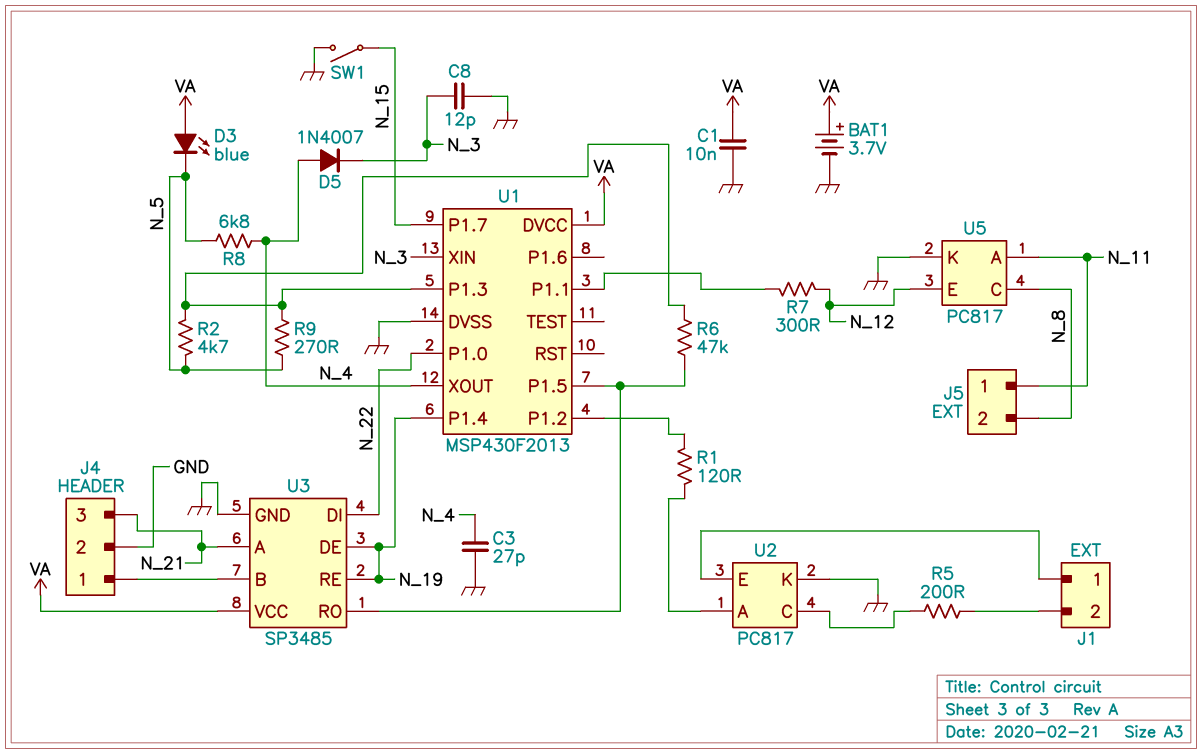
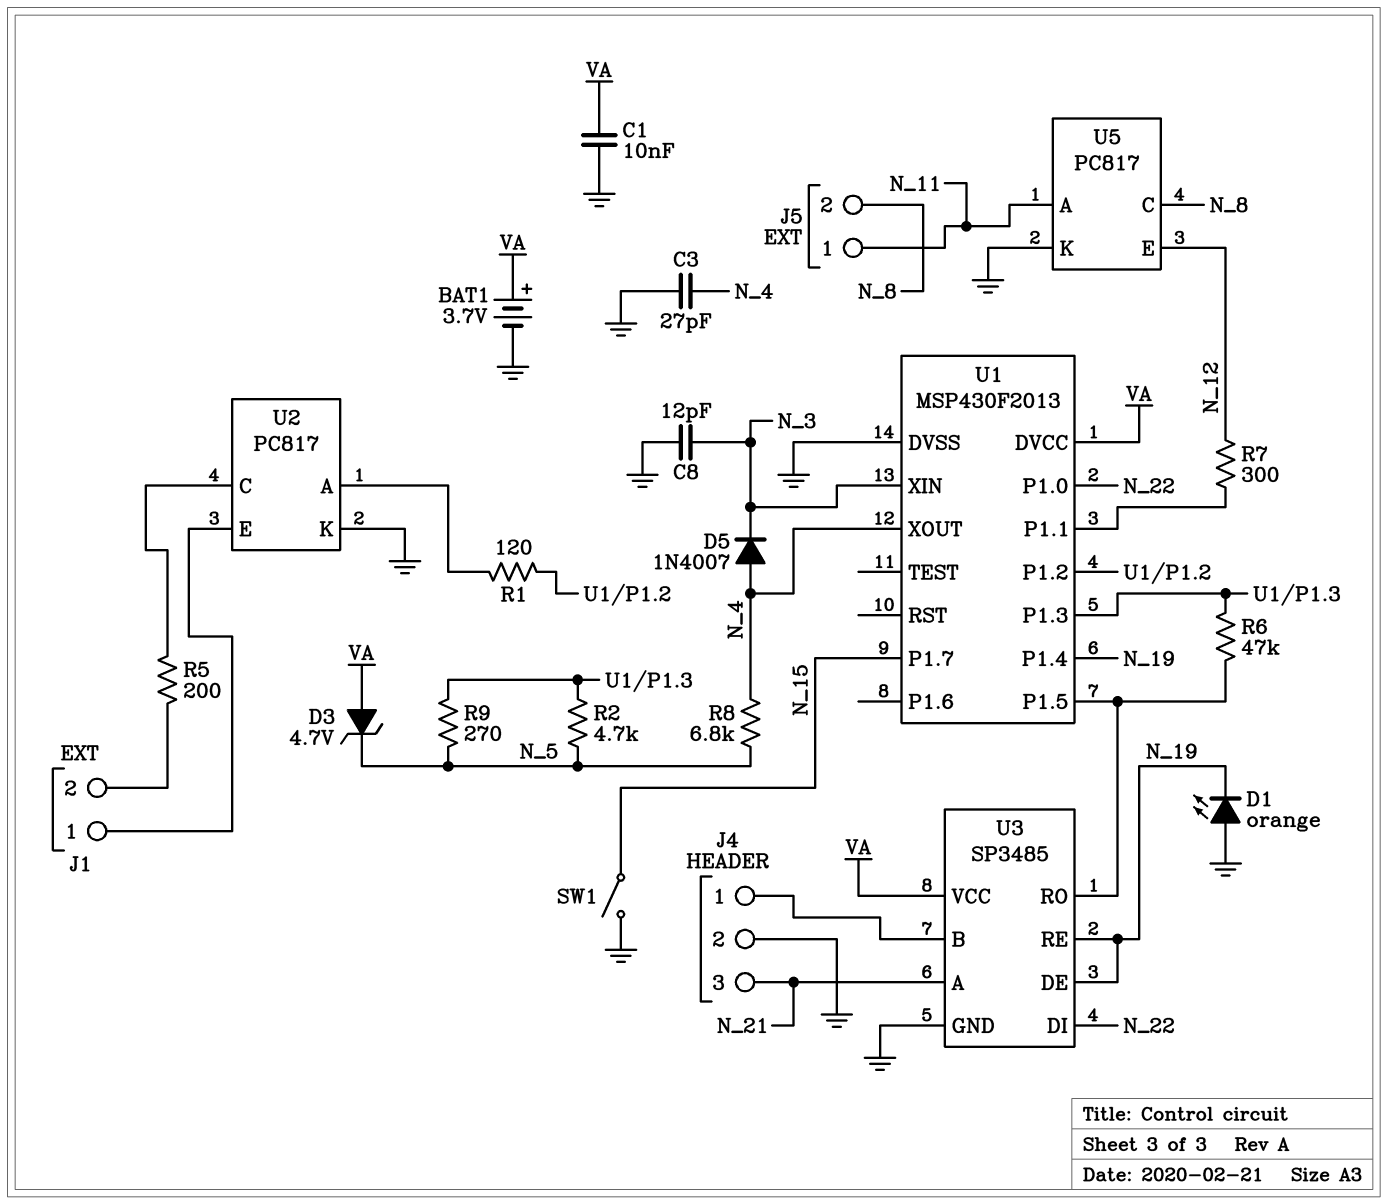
D1: none -> LED orange (A GND, K N_19)
D3: LED blue (A VA, K N_5) -> zener 4.7V (A VA, K N_5)

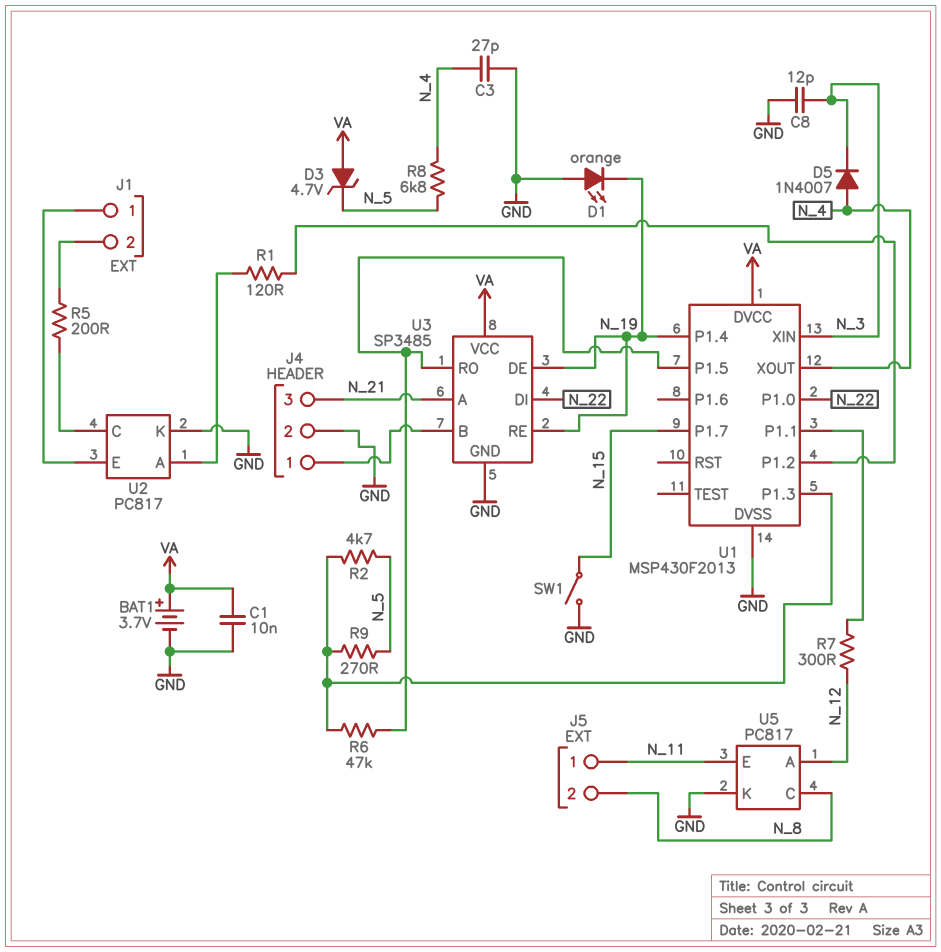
U5 pin A: N_11 -> N_12
U5 pin E: N_12 -> N_11

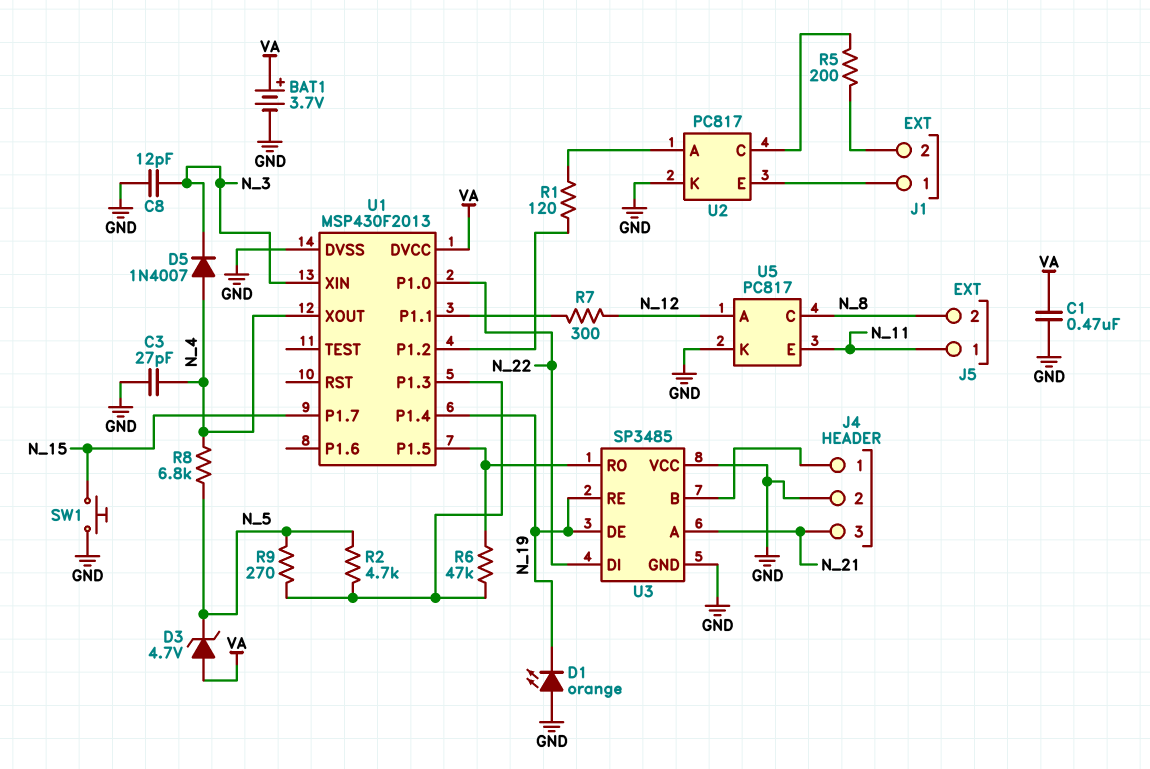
C1: 10nF (GND, VA) -> 470nF (GND, VA)
SW1: switch (GND, N_15) -> button (GND, N_15)
U3 pin VCC: VA -> GND

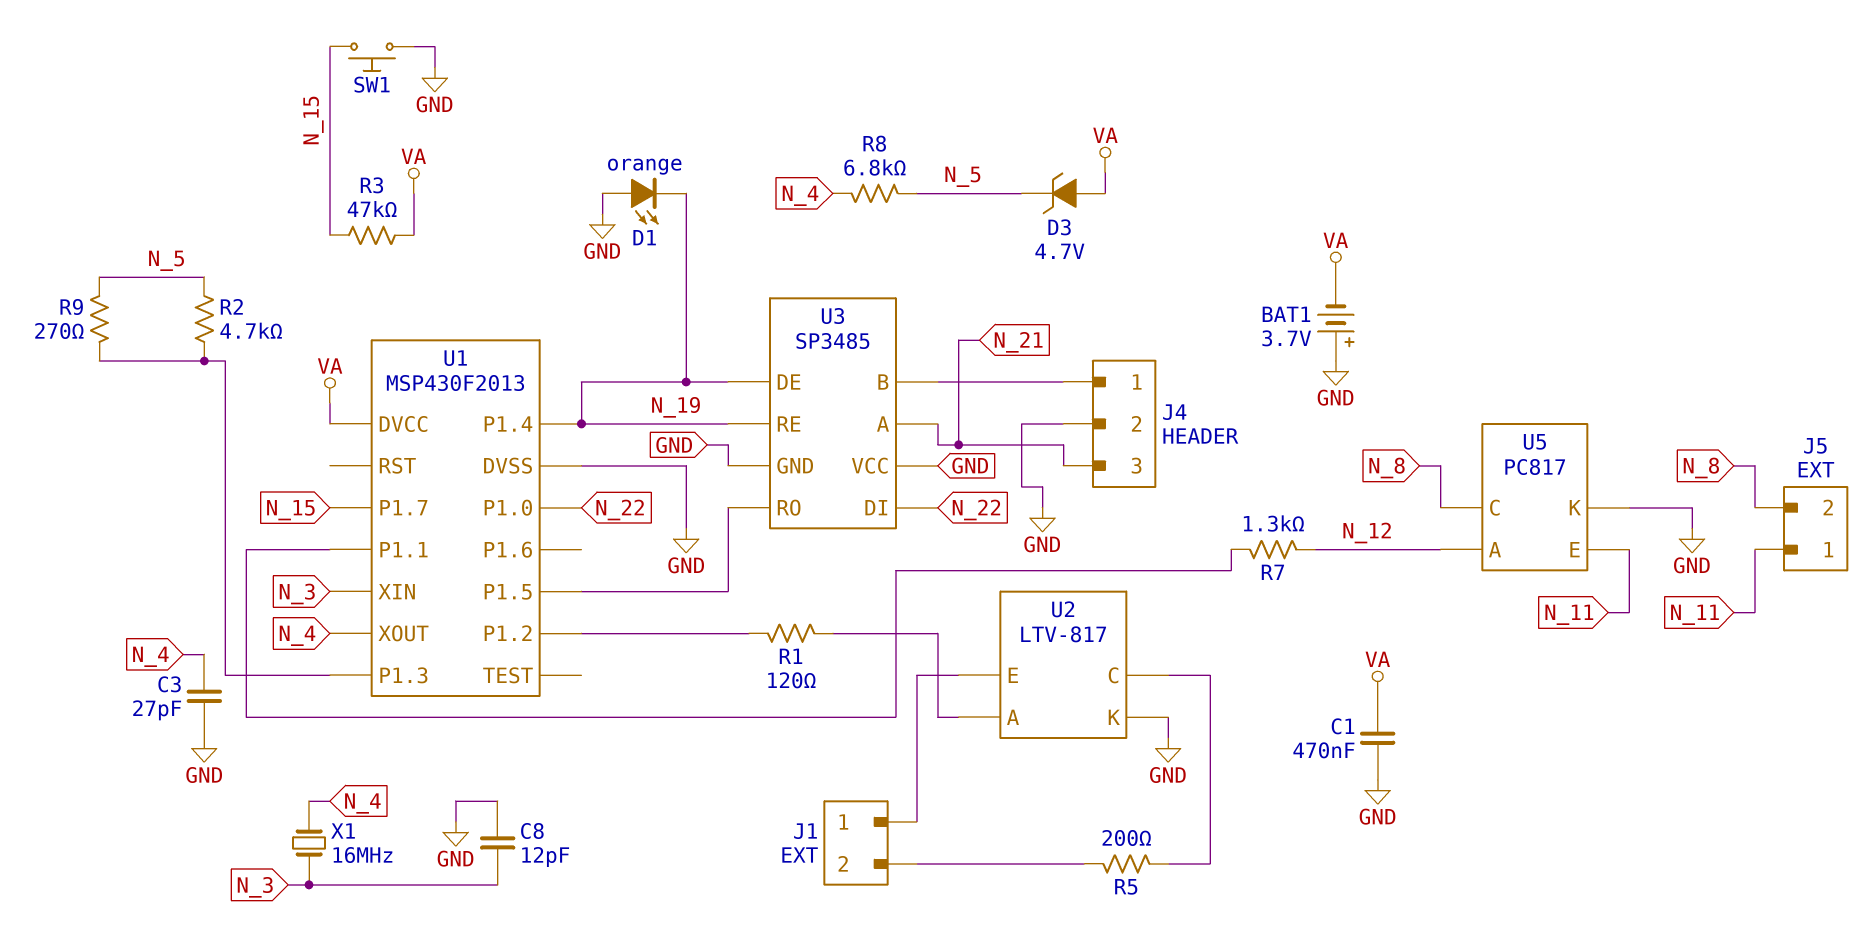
BAT1: 3.7V (plus VA, minus GND) -> 3.7V (plus GND, minus VA)
D5: diode 1N4007 (A N_4, K N_3) -> none
R3: none -> 47k (N_15, VA)
R6: 47k (U1/P1.3, U1/P1.5) -> none
R7: 300 (N_12, U1/P1.1) -> 1.3k (N_12, U1/P1.1)
U2: PC817 -> LTV-817
X1: none -> 16MHz (N_3, N_4)

